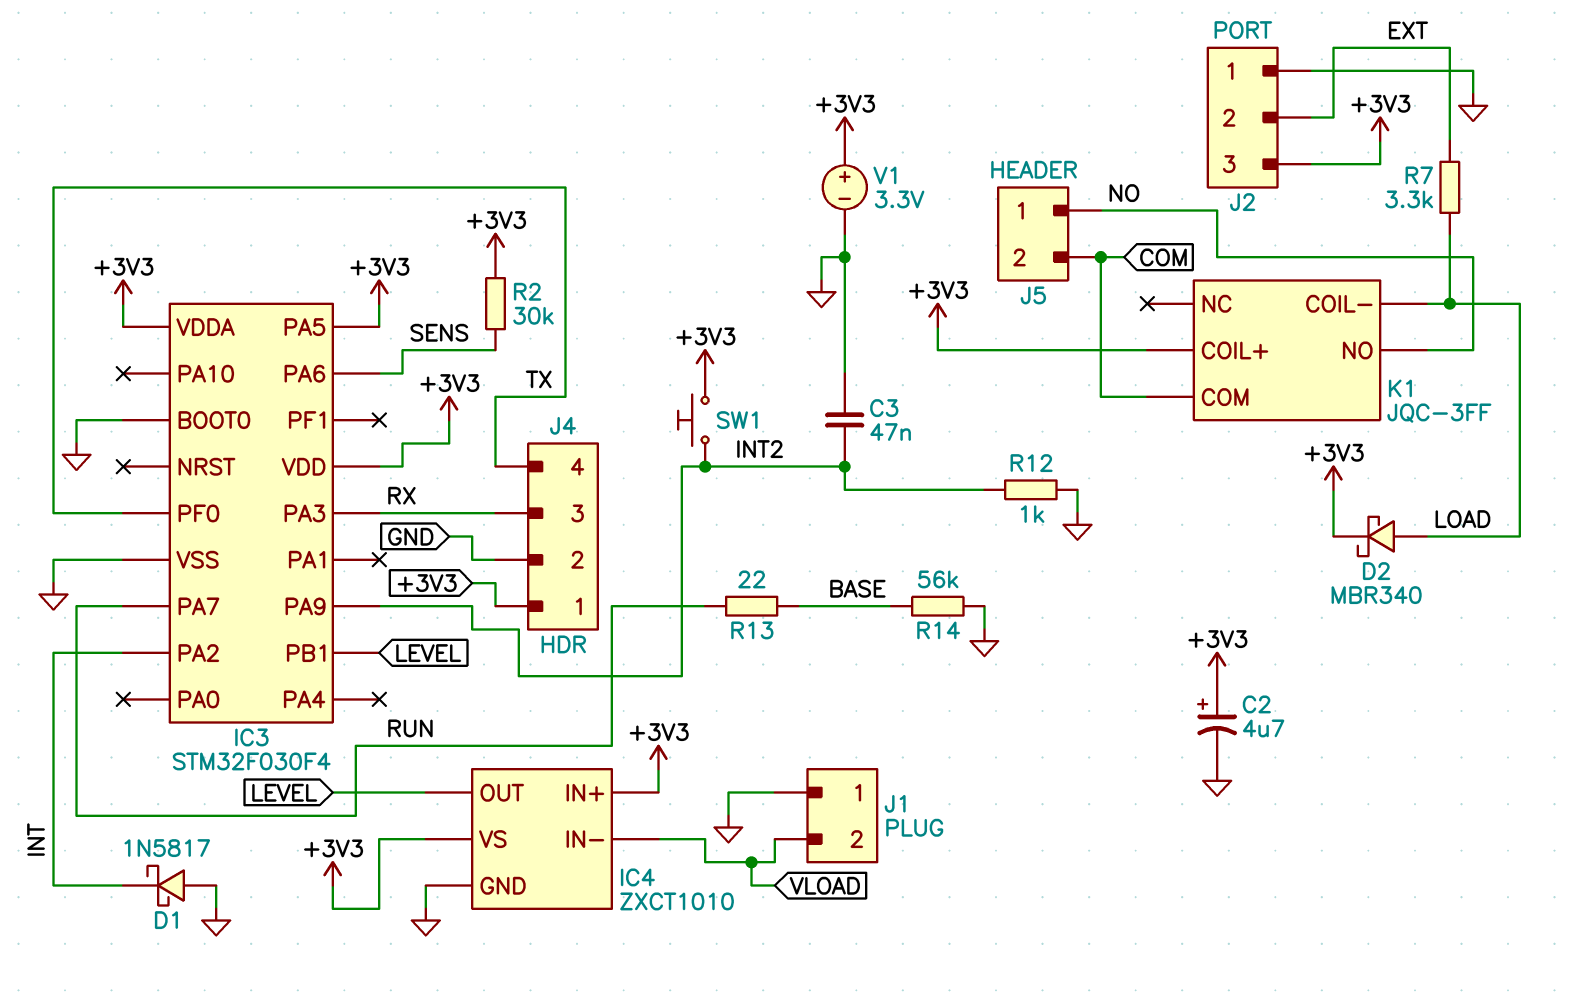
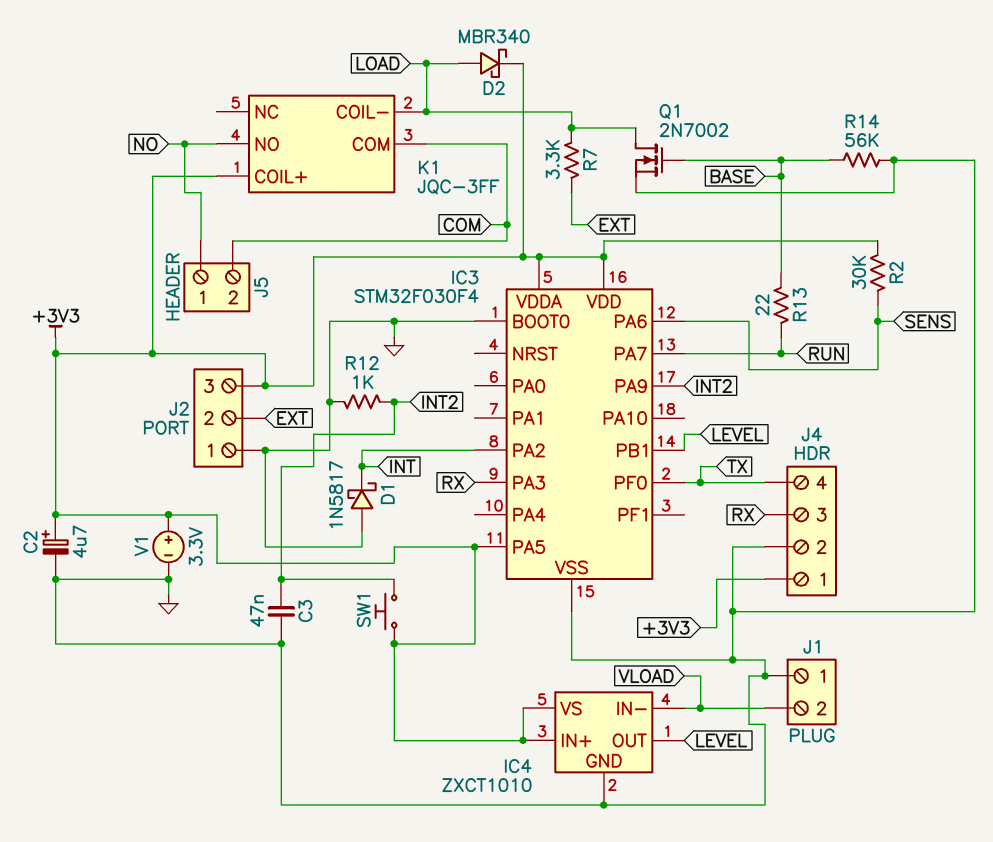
Q1: none -> NMOS 2N7002 (G BASE, D LOAD, S GND)

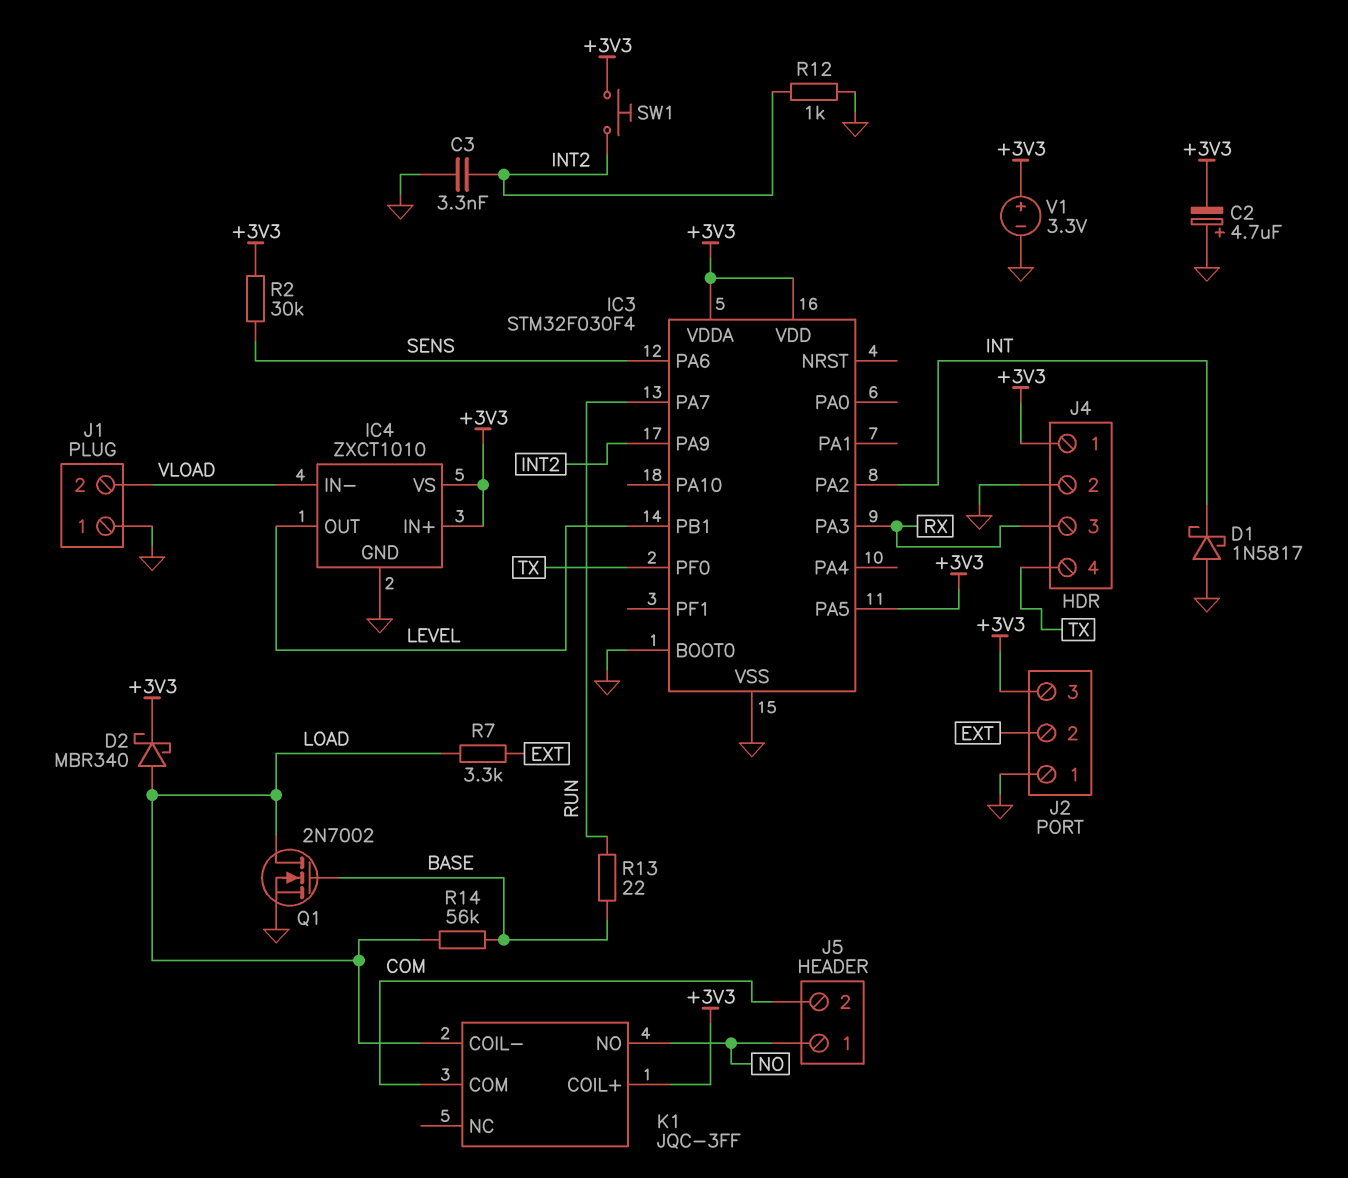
C2: 4.7uF (plus +3V3, minus GND) -> 4.7uF (plus GND, minus +3V3)
C3: 47nF (GND, INT2) -> 3.3nF (GND, INT2)
R14: 56k (BASE, GND) -> 56k (BASE, LOAD)

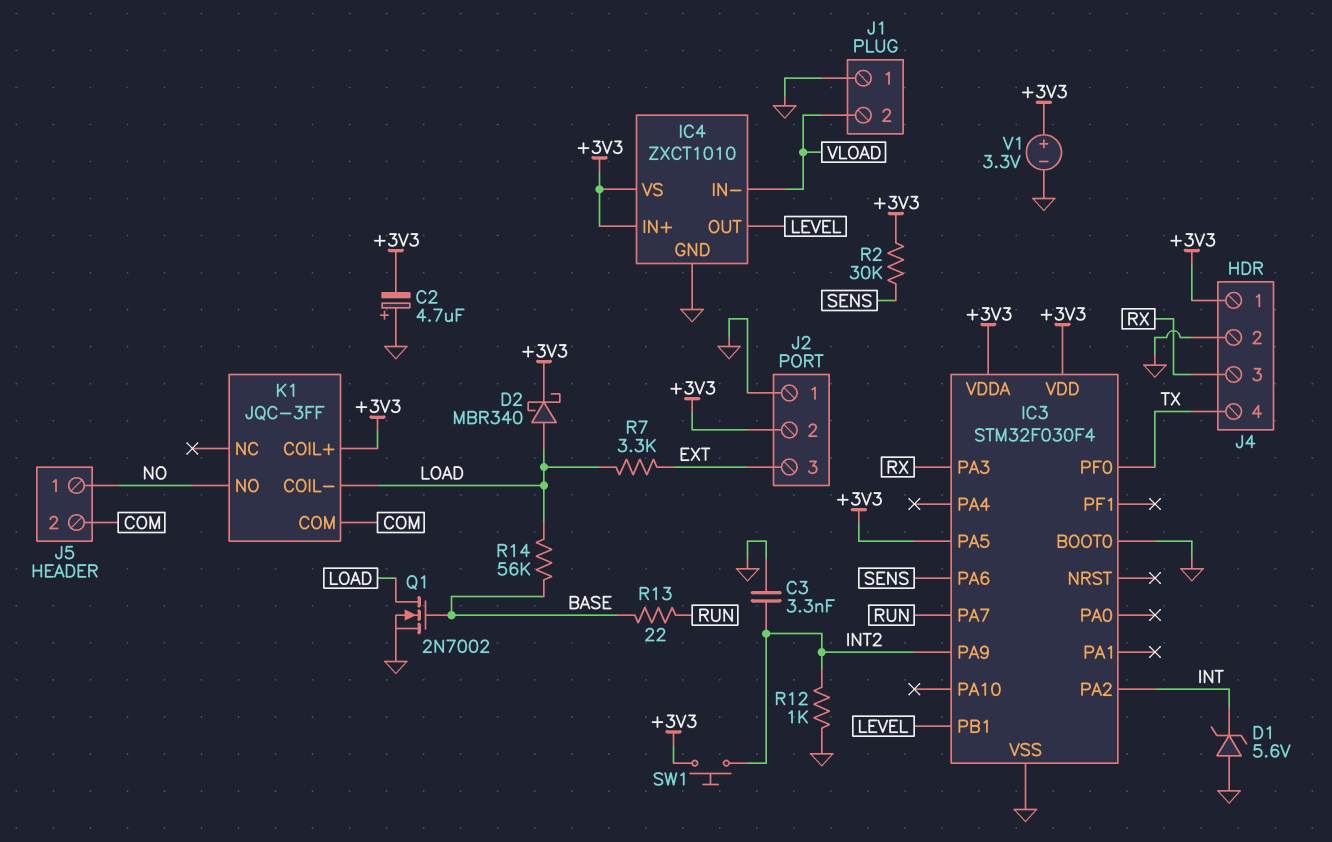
D1: schottky 1N5817 (A GND, K INT) -> zener 5.6V (A GND, K INT)
J2 pin 2: EXT -> +3V3
J2 pin 3: +3V3 -> EXT

